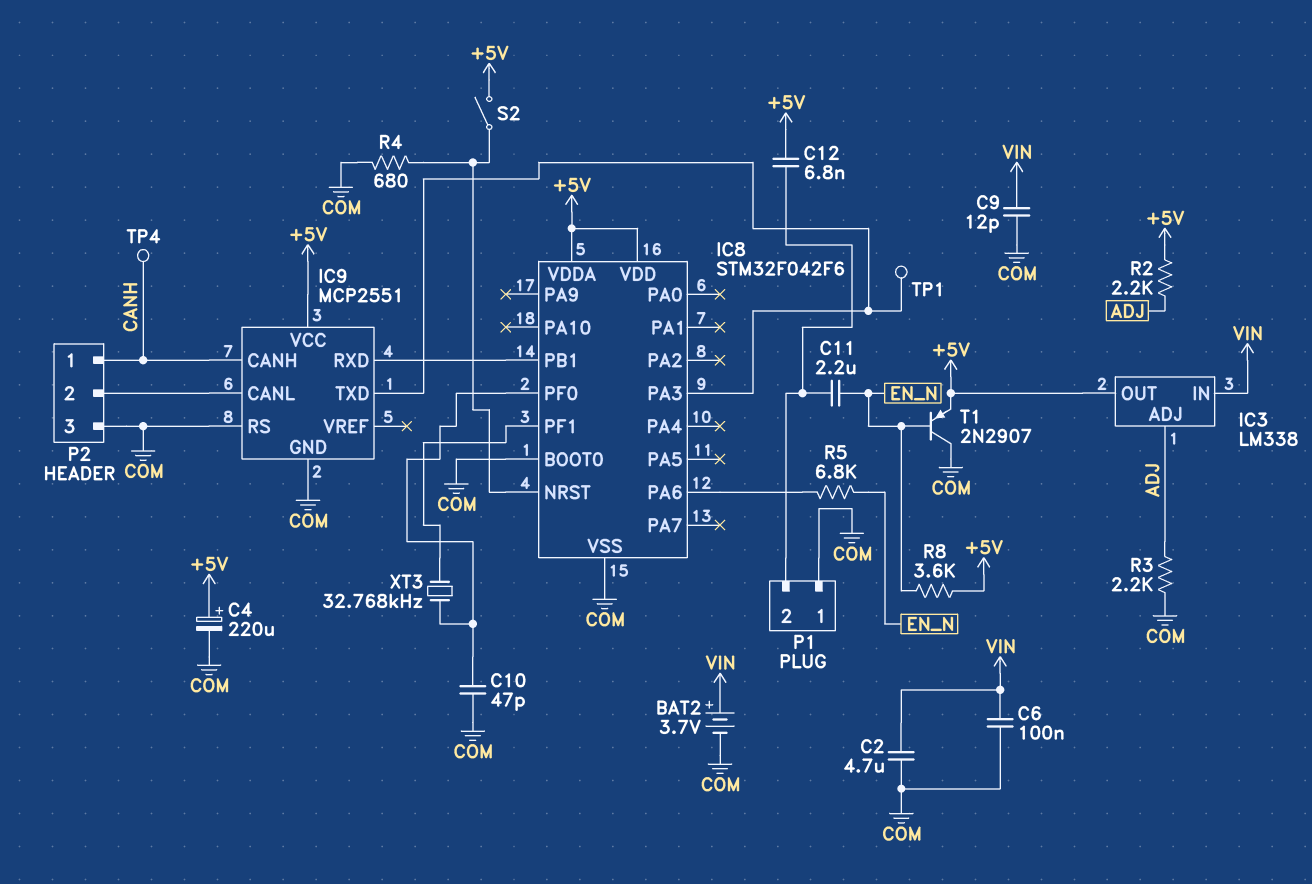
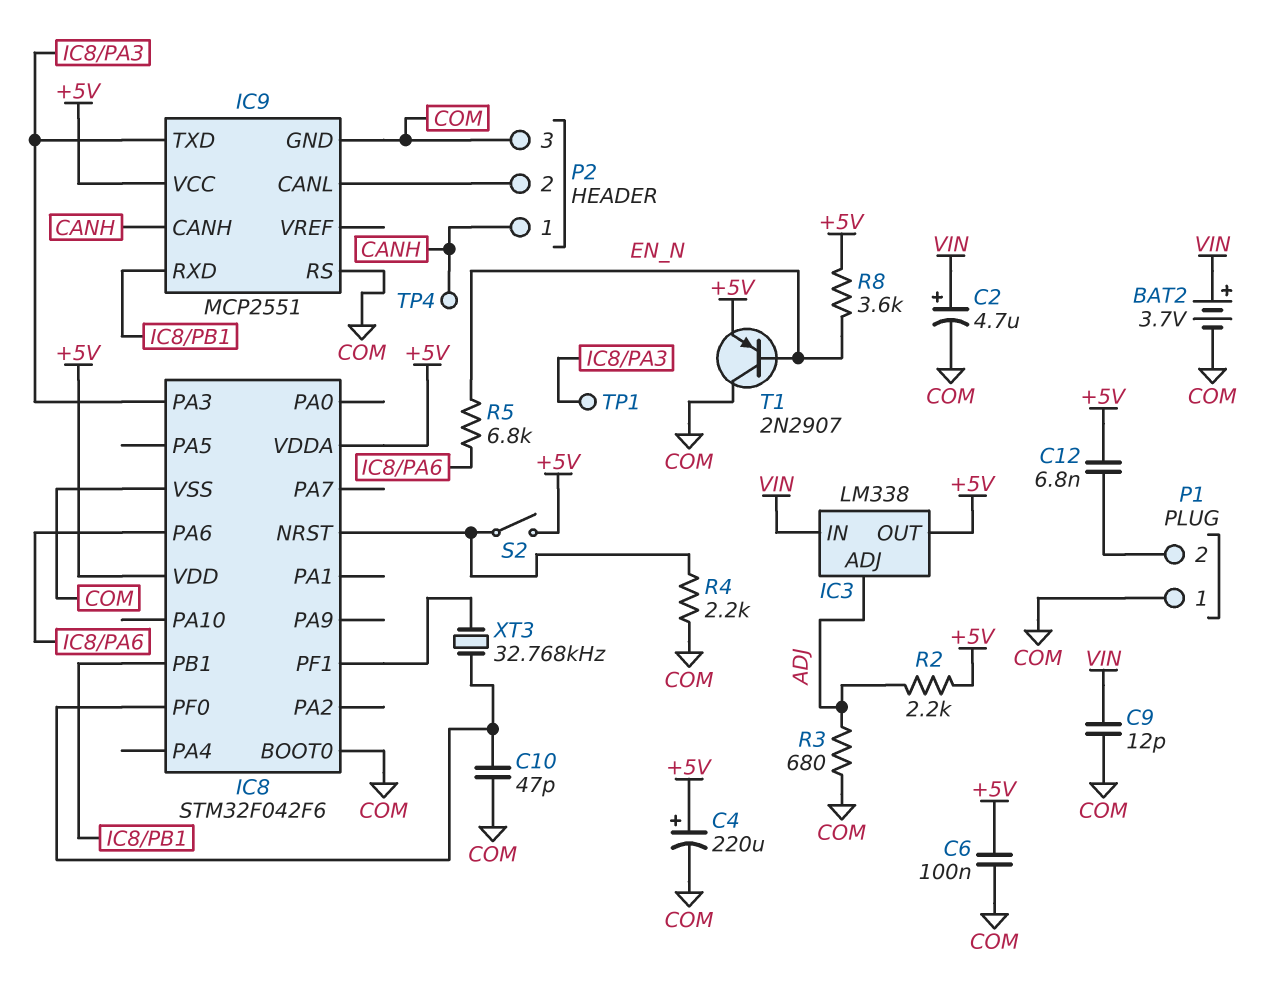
C2: 4.7uF (COM, VIN) -> 4.7uF (plus VIN, minus COM)
C6: 100nF (COM, VIN) -> 100nF (+5V, COM)
C11: 2.2uF (EN_N, P1/2) -> none
R3: 2.2k (ADJ, COM) -> 680 (ADJ, COM)
R4: 680 (COM, IC8/NRST) -> 2.2k (COM, IC8/NRST)

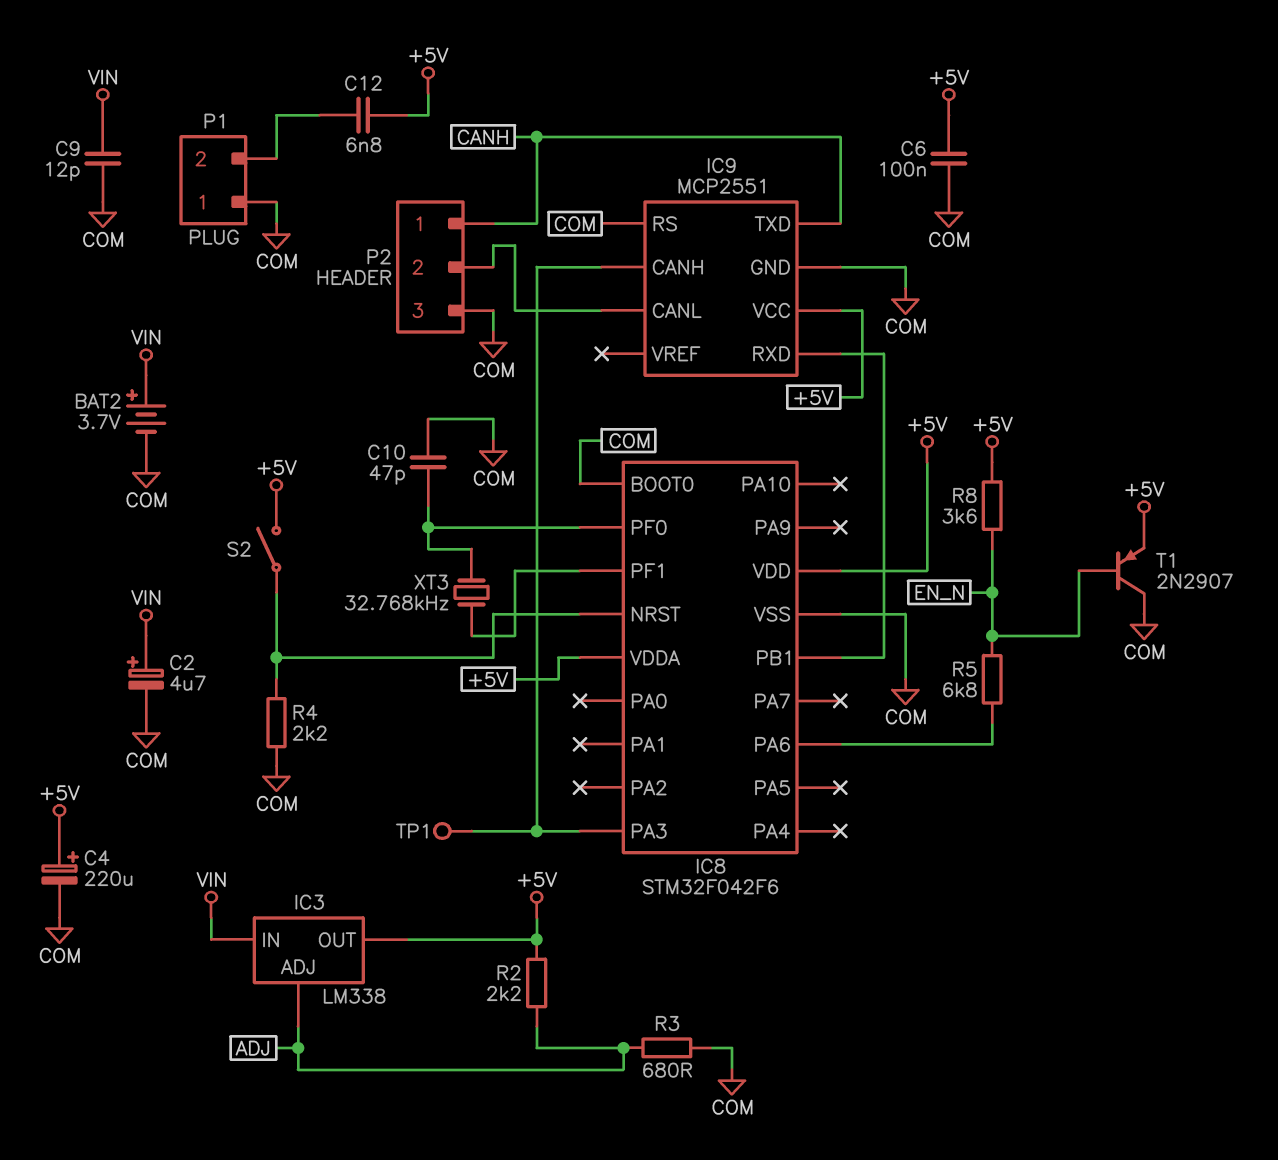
IC9 pin CANH: CANH -> IC8/PA3
IC9 pin TXD: IC8/PA3 -> CANH
TP4: test point (CANH) -> none

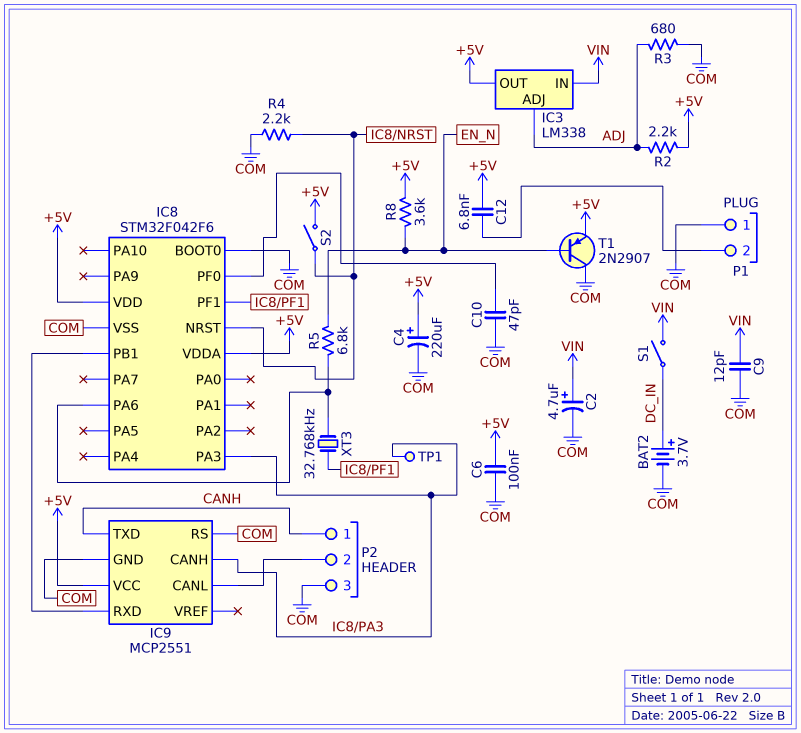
BAT2: 3.7V (plus VIN, minus COM) -> 3.7V (plus DC_IN, minus COM)
S1: none -> switch (DC_IN, VIN)
XT3: 32.768kHz (IC8/PF0, IC8/PF1) -> 32.768kHz (IC8/PA6, IC8/PF1)

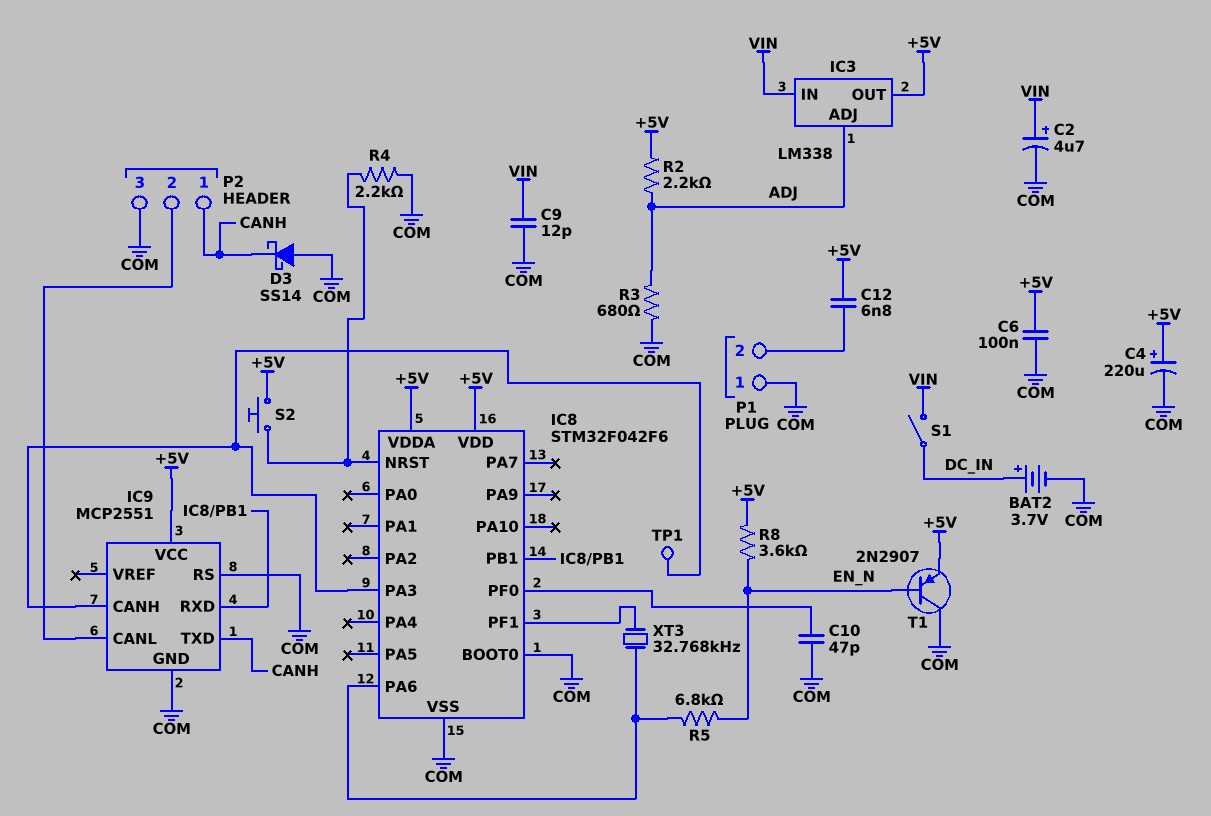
D3: none -> schottky SS14 (A COM, K CANH)
S2: switch (+5V, IC8/NRST) -> button (+5V, IC8/NRST)

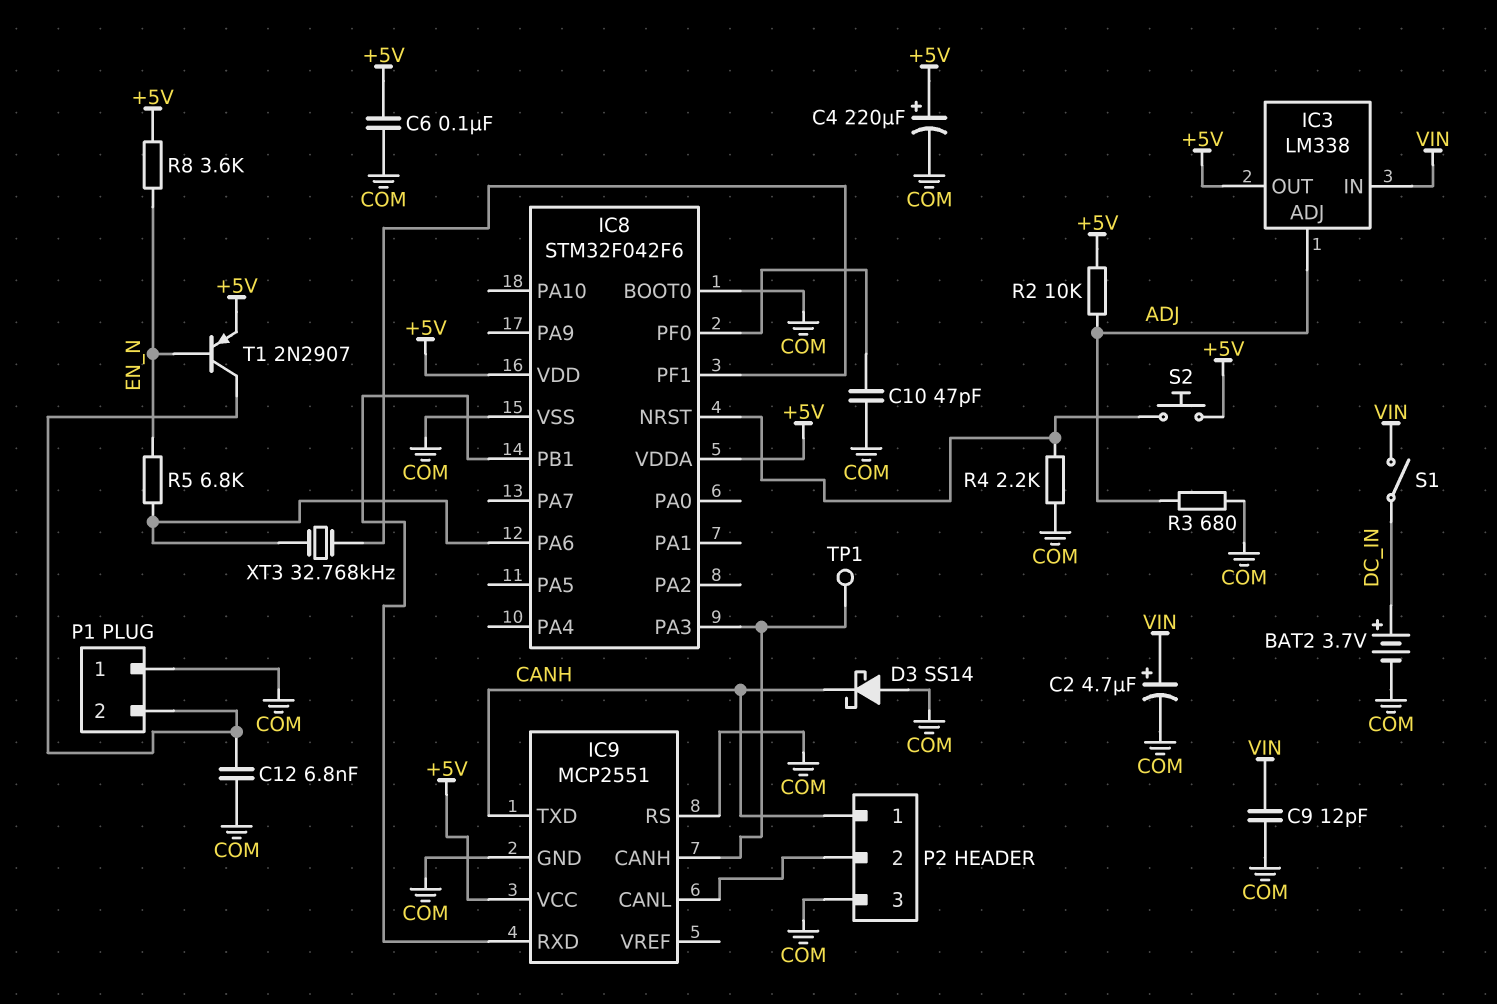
C12: 6.8nF (+5V, P1/2) -> 6.8nF (COM, P1/2)
R2: 2.2k (+5V, ADJ) -> 10k (+5V, ADJ)
T1: PNP 2N2907 (B EN_N, C COM, E +5V) -> PNP 2N2907 (B EN_N, C P1/2, E +5V)

